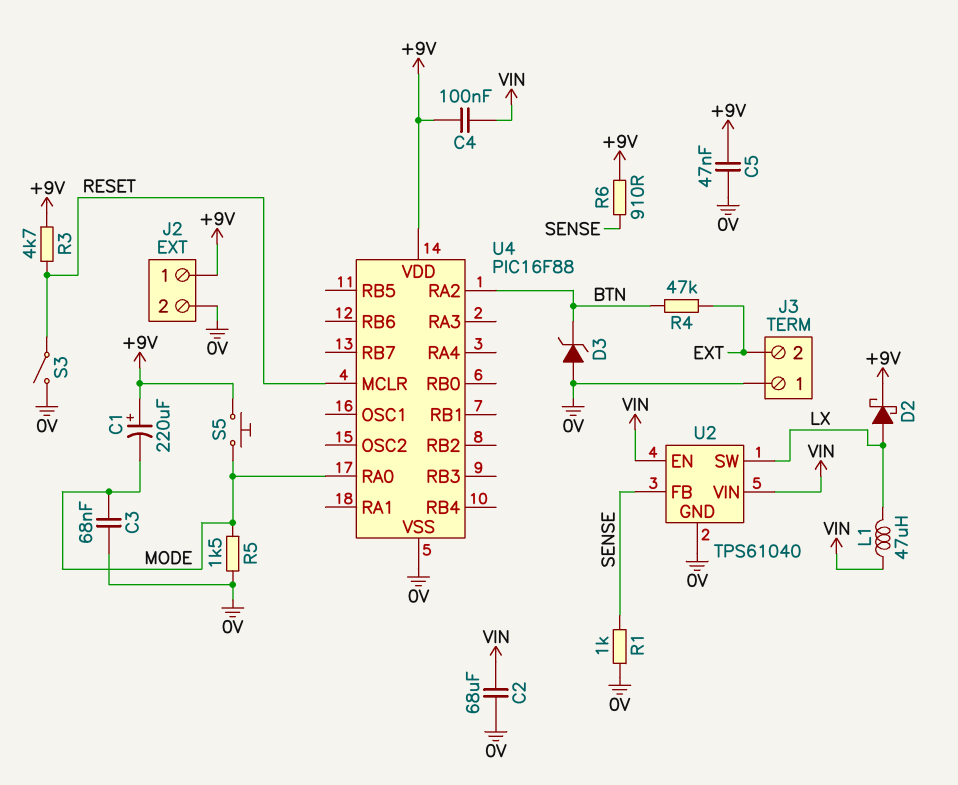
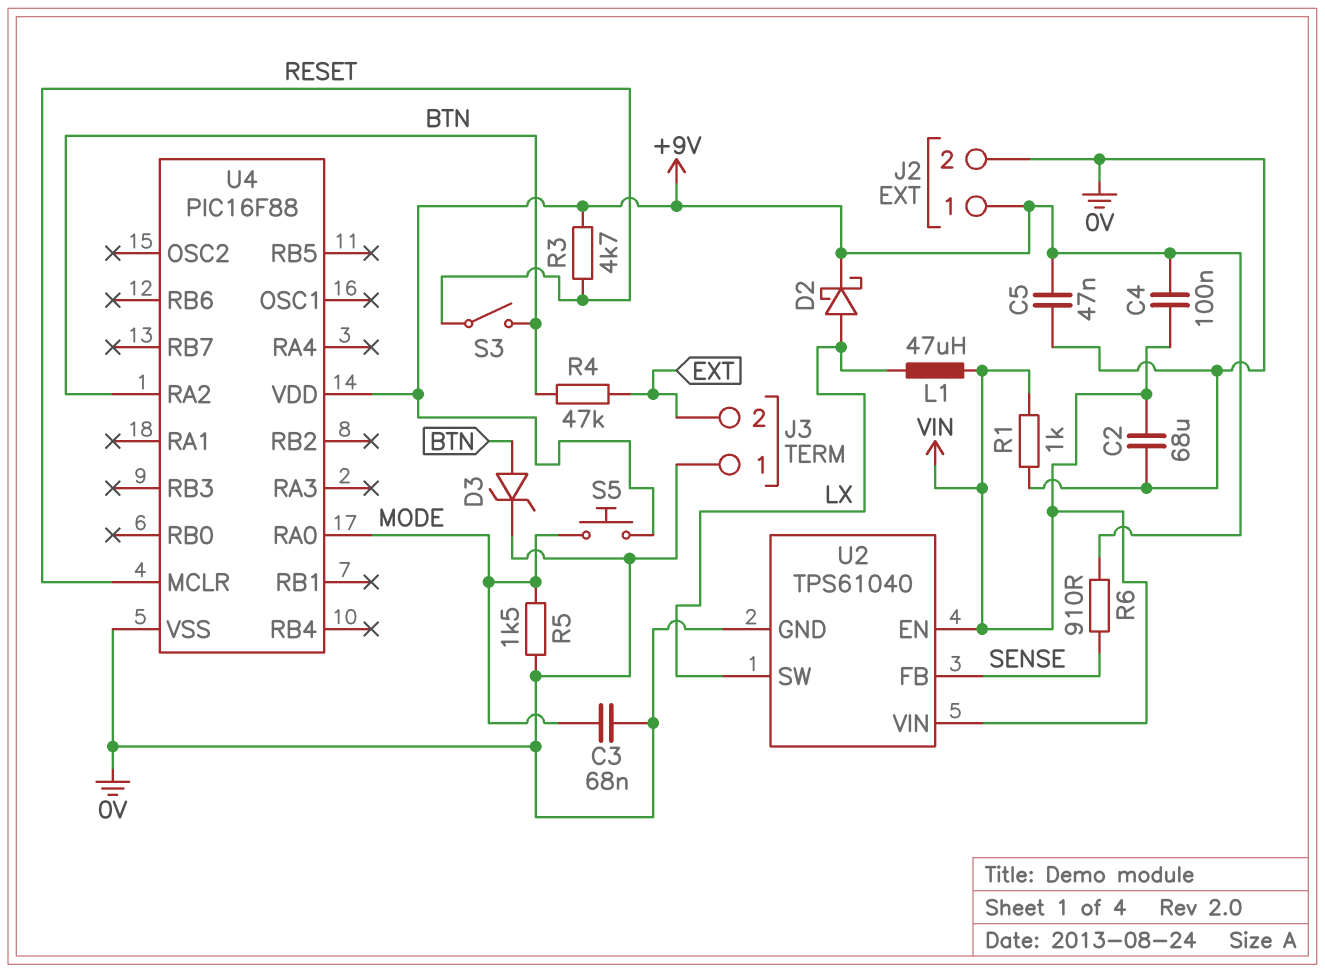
C1: 220uF (plus +9V, minus MODE) -> none
D3: zener (A 0V, K BTN) -> zener (A BTN, K 0V)
R1: 1k (0V, SENSE) -> 1k (0V, VIN)
S3: switch (0V, RESET) -> switch (BTN, RESET)

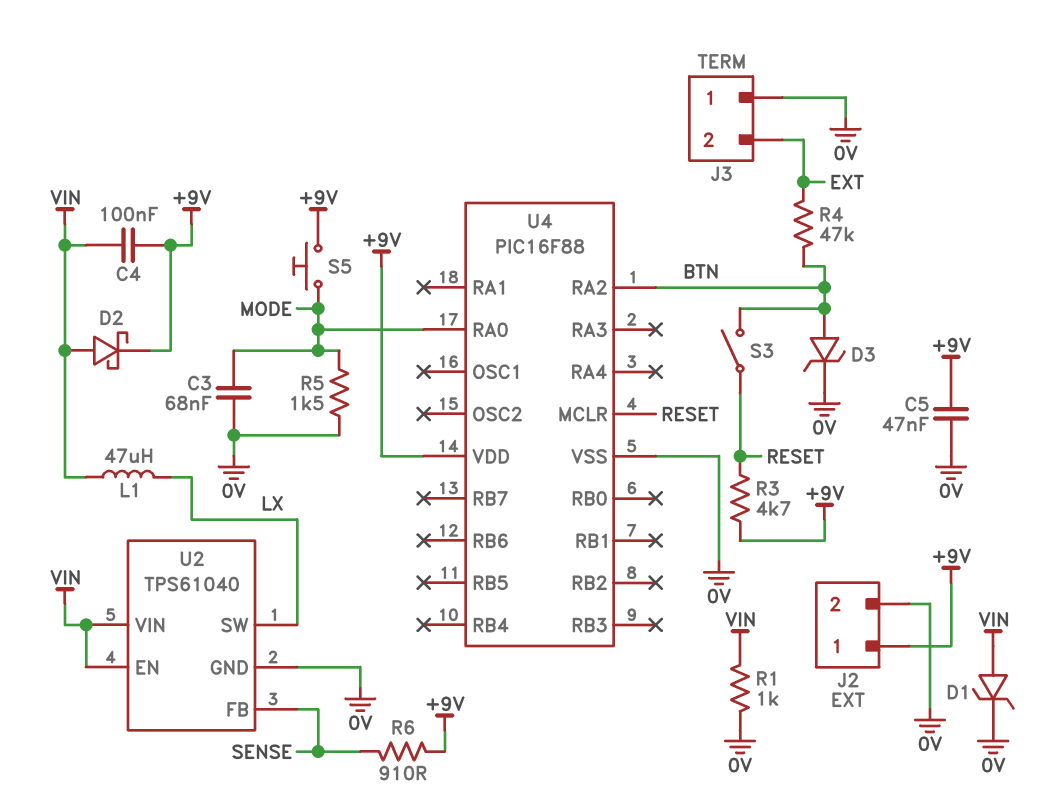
C2: 68uF (0V, VIN) -> none
D1: none -> zener (A VIN, K 0V)
D2: schottky (A LX, K +9V) -> schottky (A VIN, K +9V)

